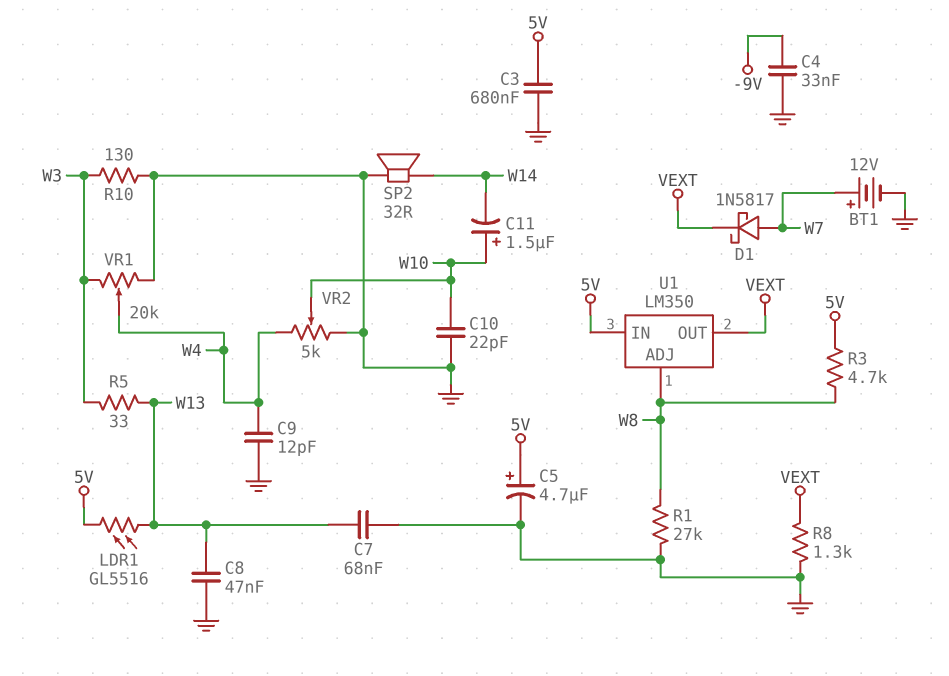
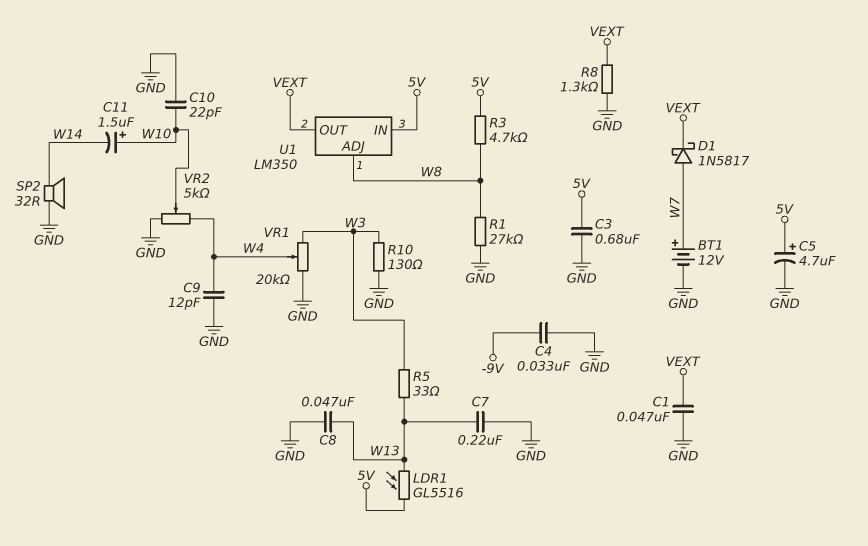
C1: none -> 47nF (GND, VEXT)
C7: 68nF (GND, W13) -> 220nF (GND, W13)

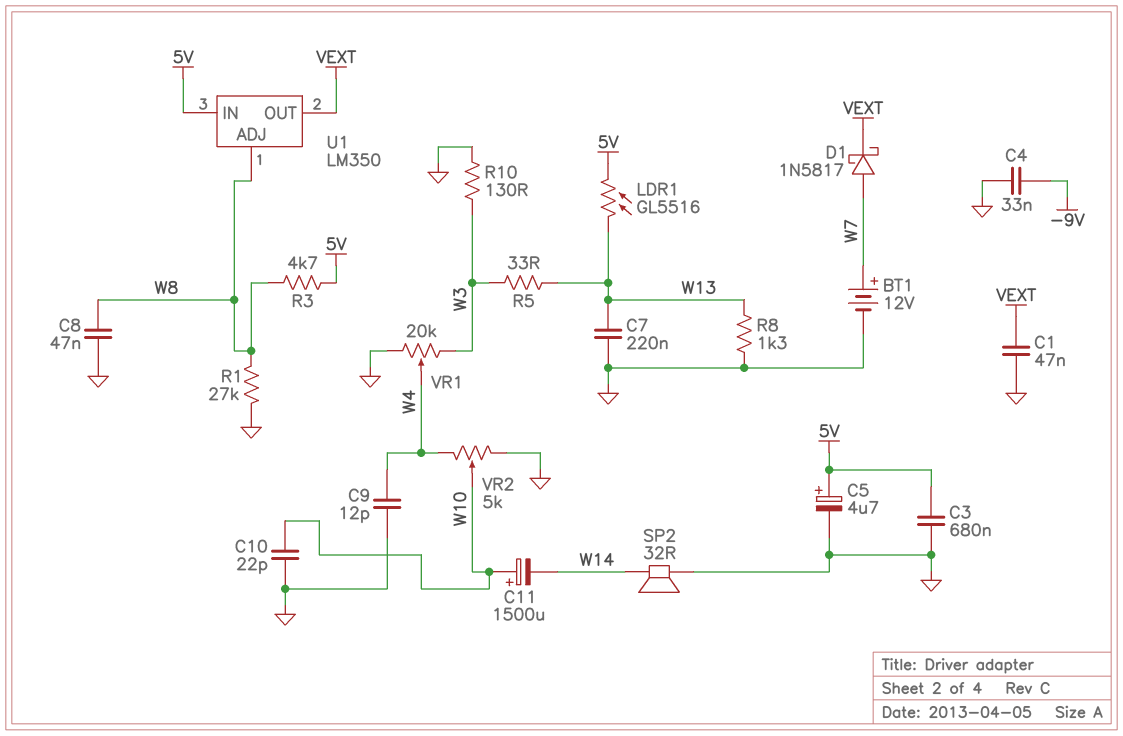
C8: 47nF (GND, W13) -> 47nF (GND, W8)
C11: 1.5uF (plus W10, minus W14) -> 1500uF (plus W10, minus W14)
R8: 1.3k (GND, VEXT) -> 1.3k (GND, W13)

